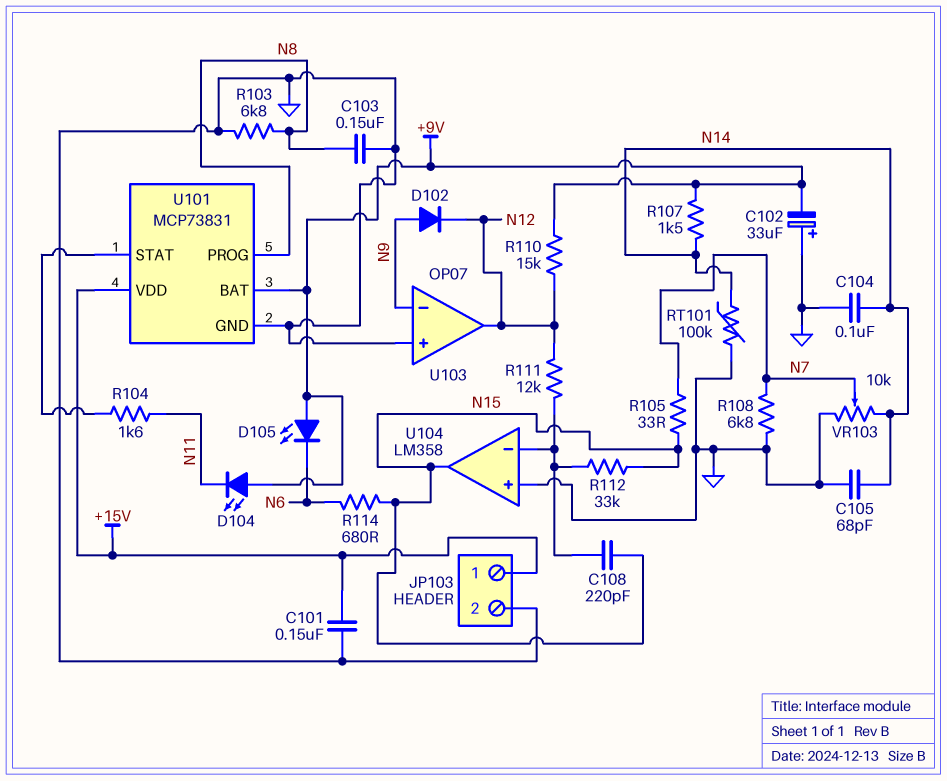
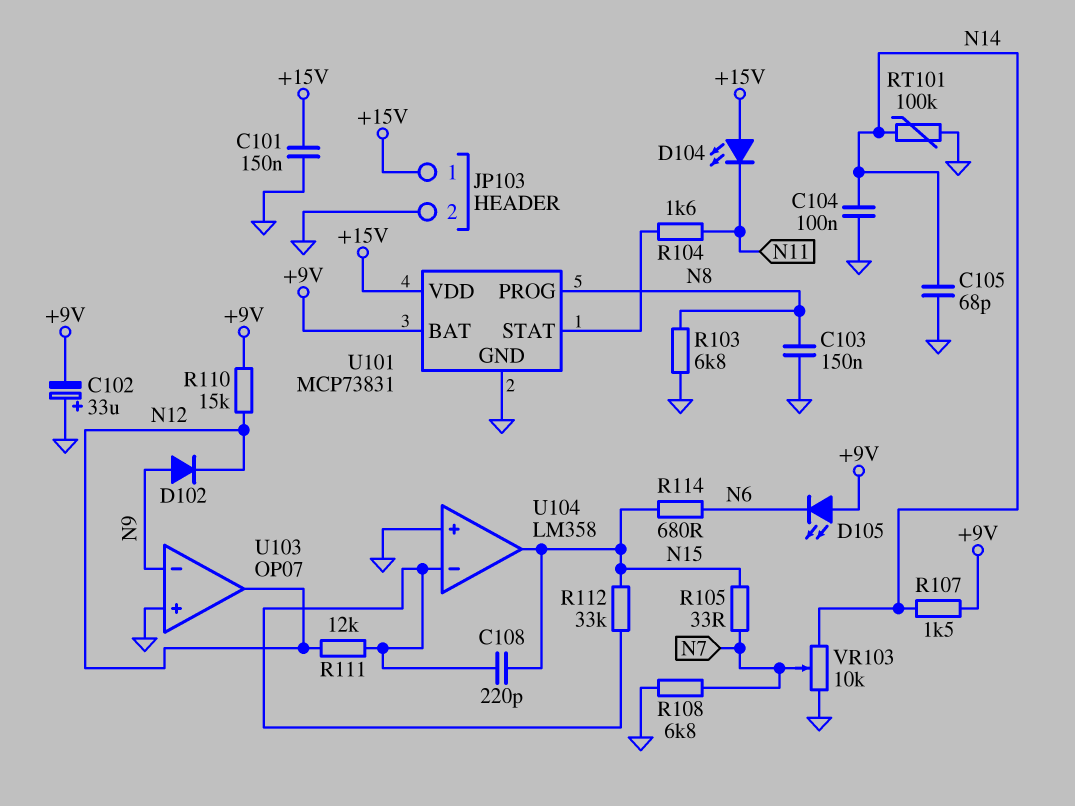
D104: LED (A +9V, K N11) -> LED (A +15V, K N11)

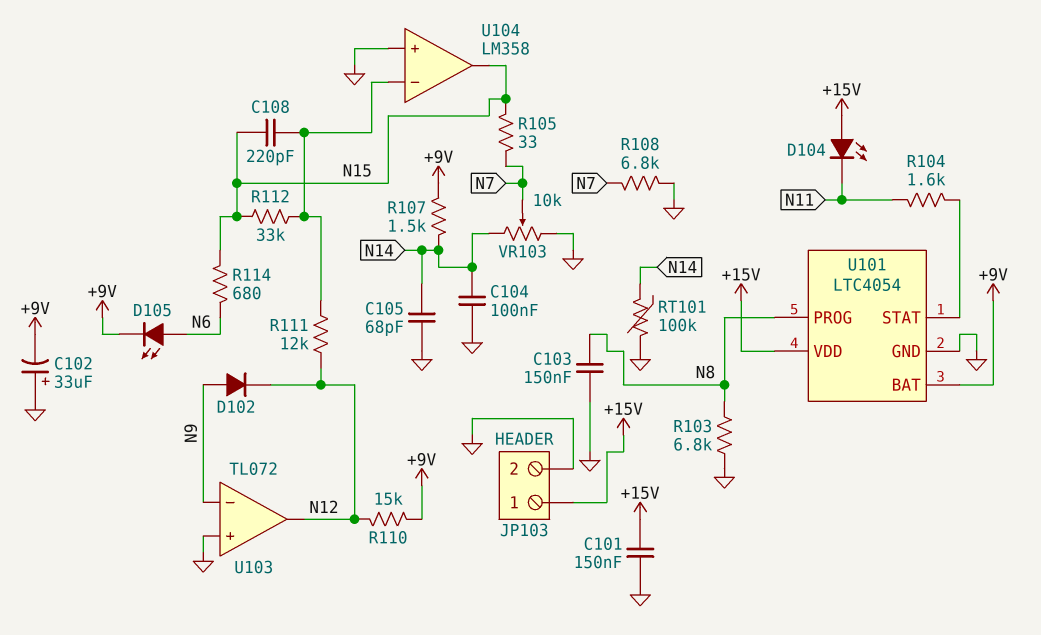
D105: LED (A +9V, K N6) -> LED (A N6, K +9V)
U101: MCP73831 -> LTC4054
U103: OP07 -> TL072

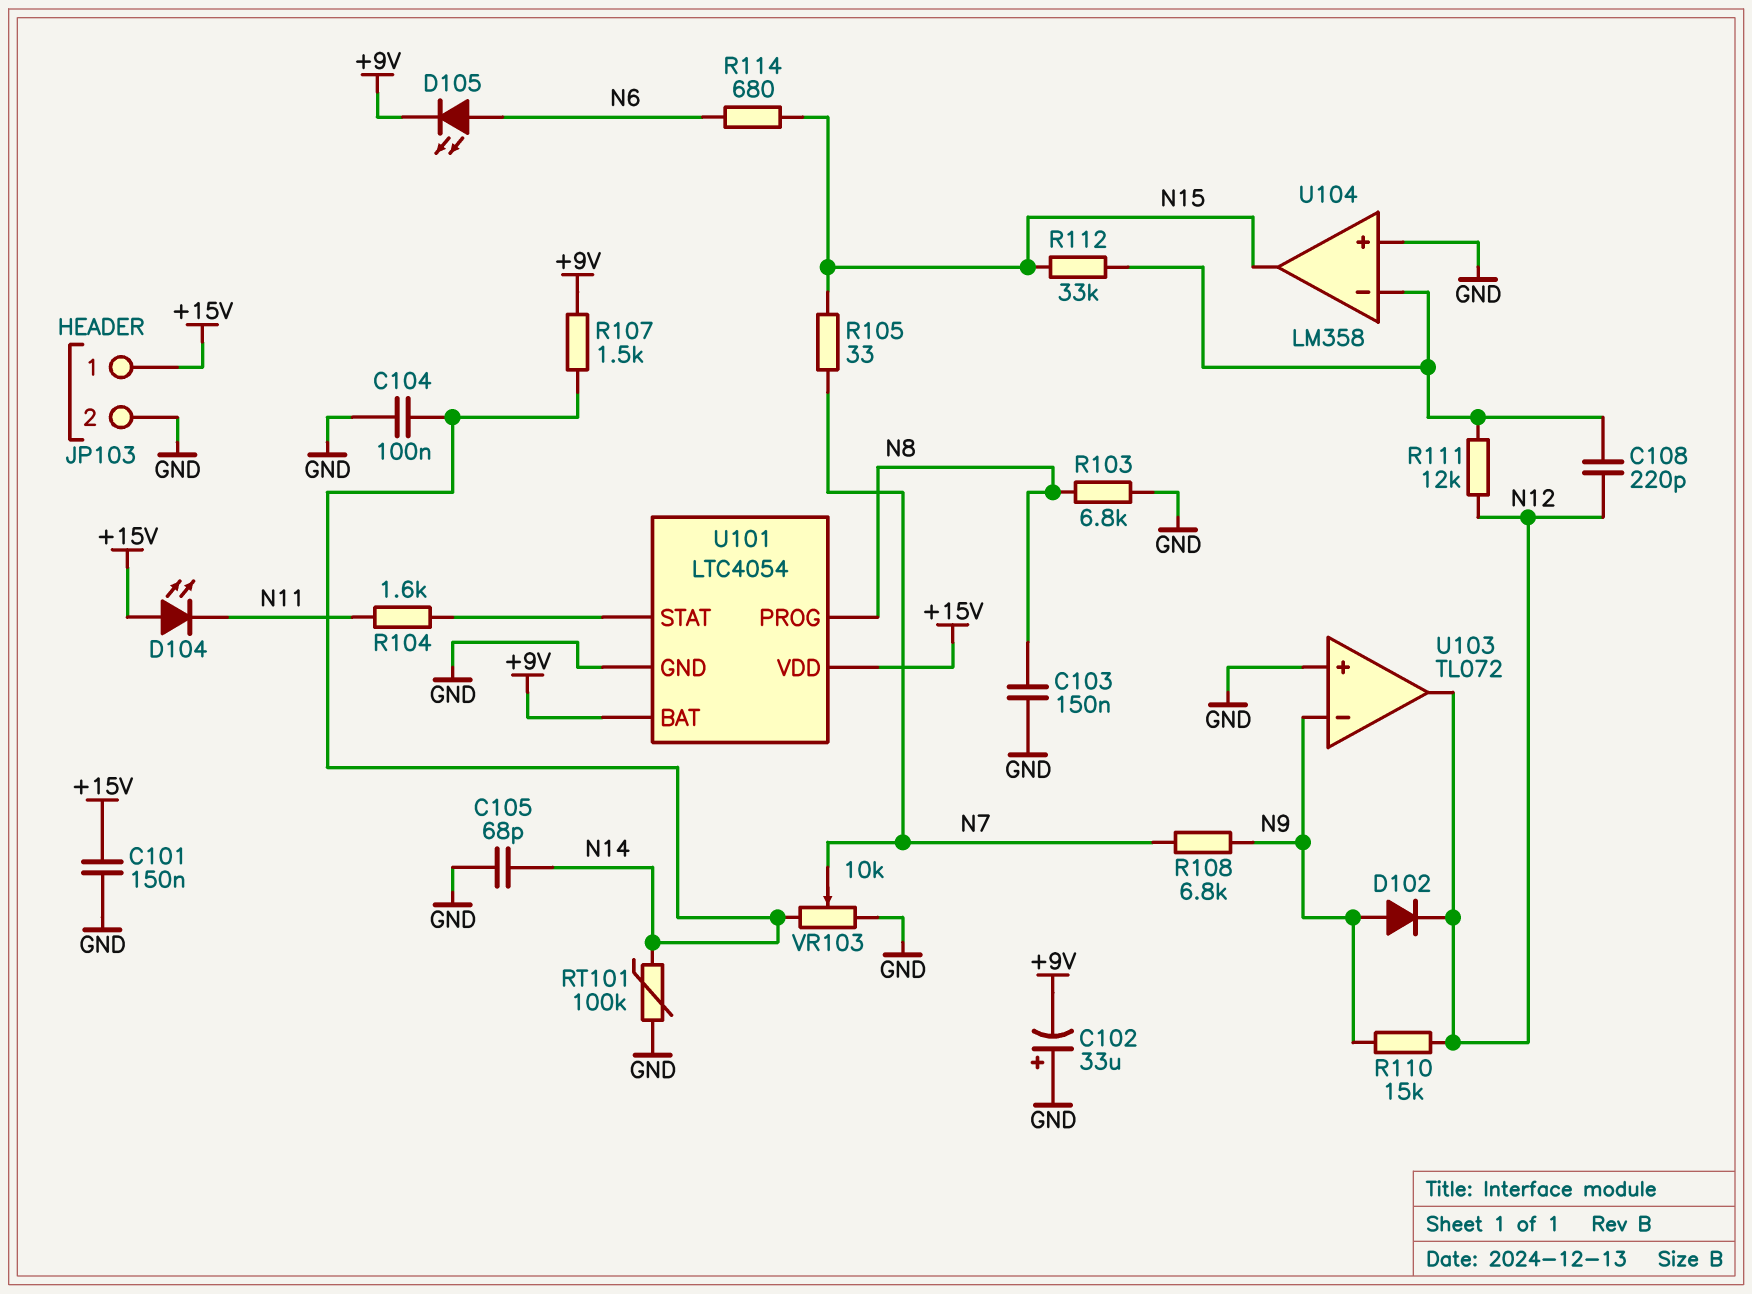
C108: 220pF (N15, U104/in-) -> 220pF (N12, U104/in-)
R108: 6.8k (GND, N7) -> 6.8k (N7, N9)
R110: 15k (+9V, N12) -> 15k (N9, N12)

